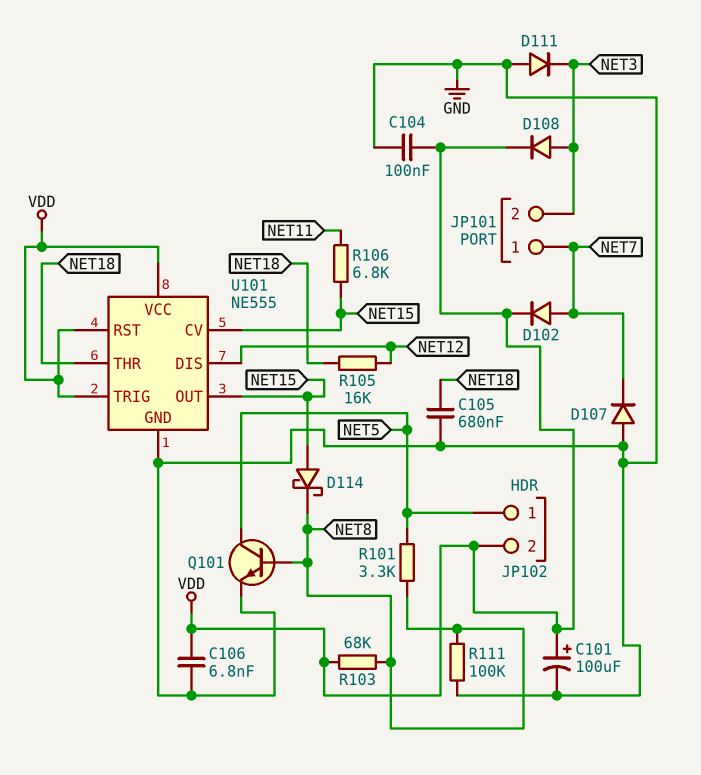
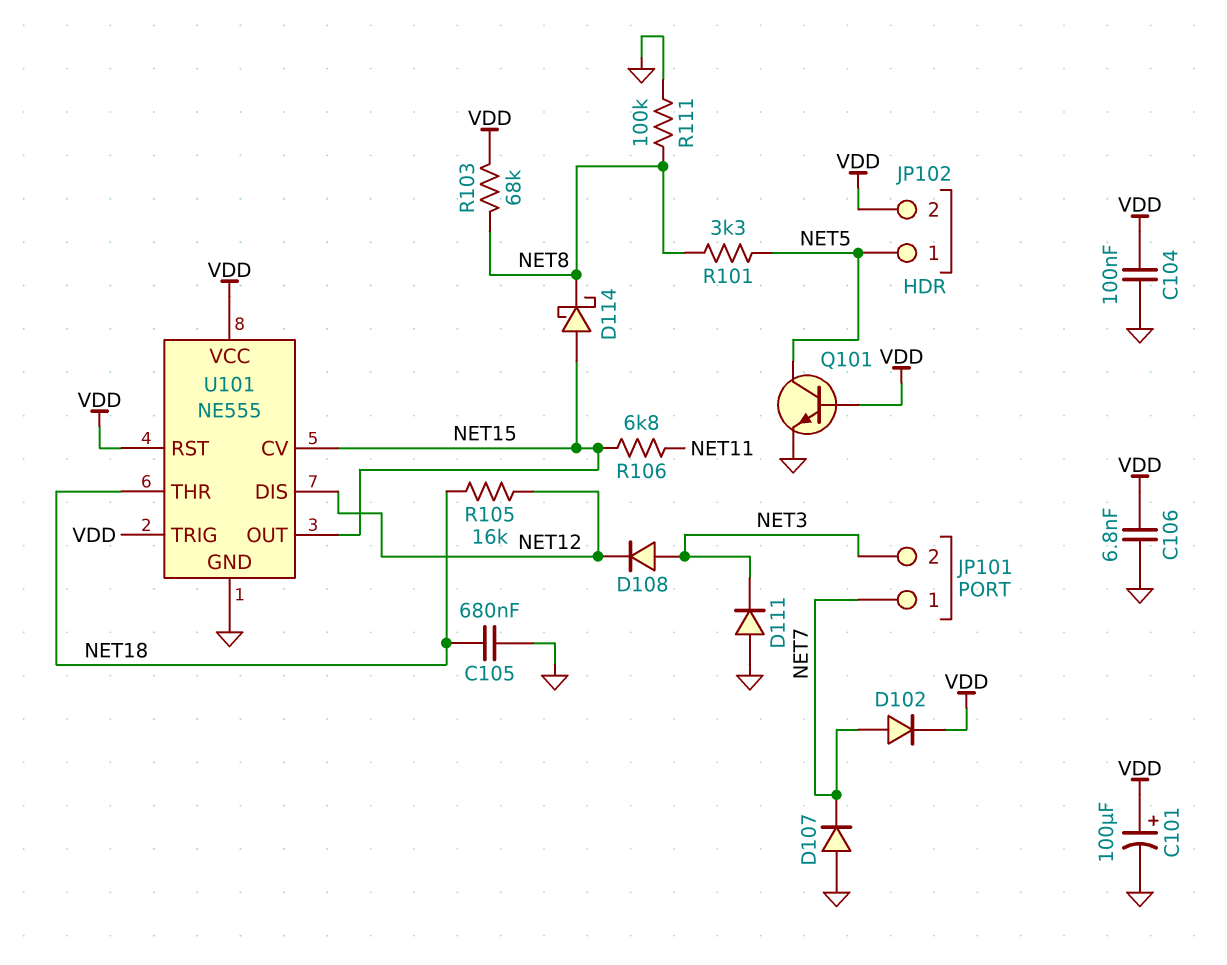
D108: diode (A NET3, K VDD) -> diode (A NET3, K NET12)
Q101: NPN (B NET8, C NET5, E GND) -> NPN (B VDD, C NET5, E GND)

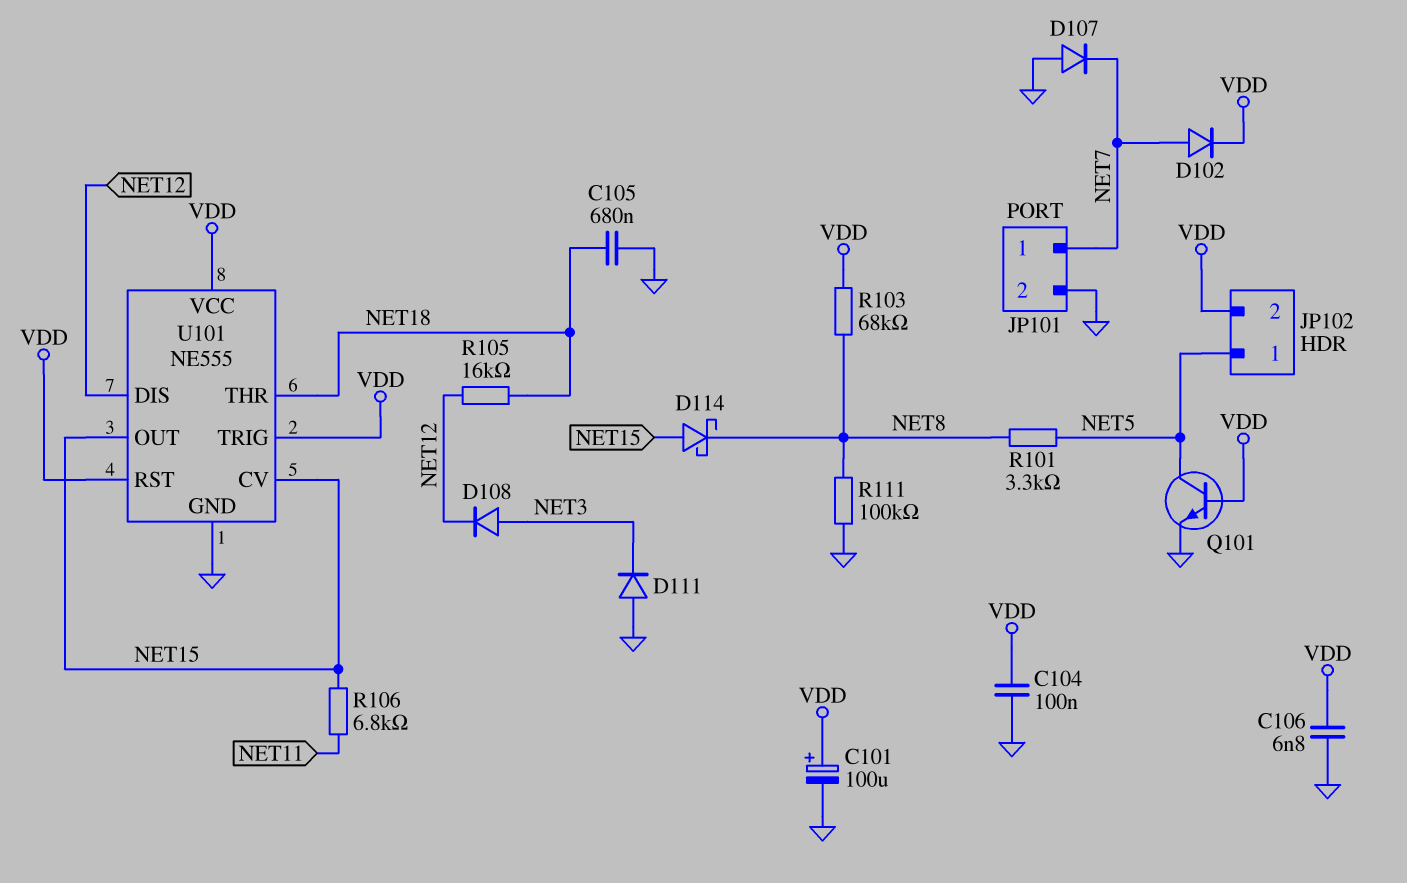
JP101 pin 2: NET3 -> GND

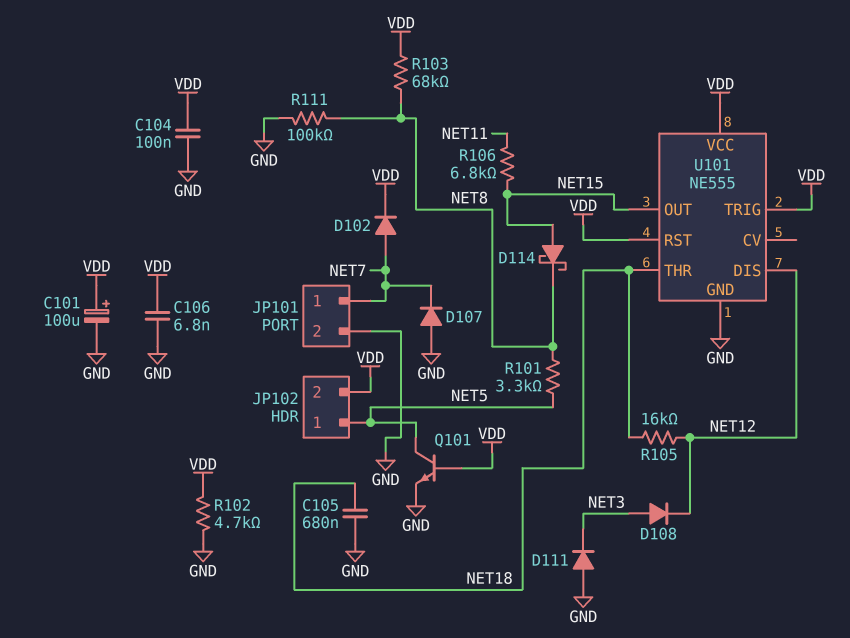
R102: none -> 4.7k (GND, VDD)
U101 pin CV: NET15 -> none

